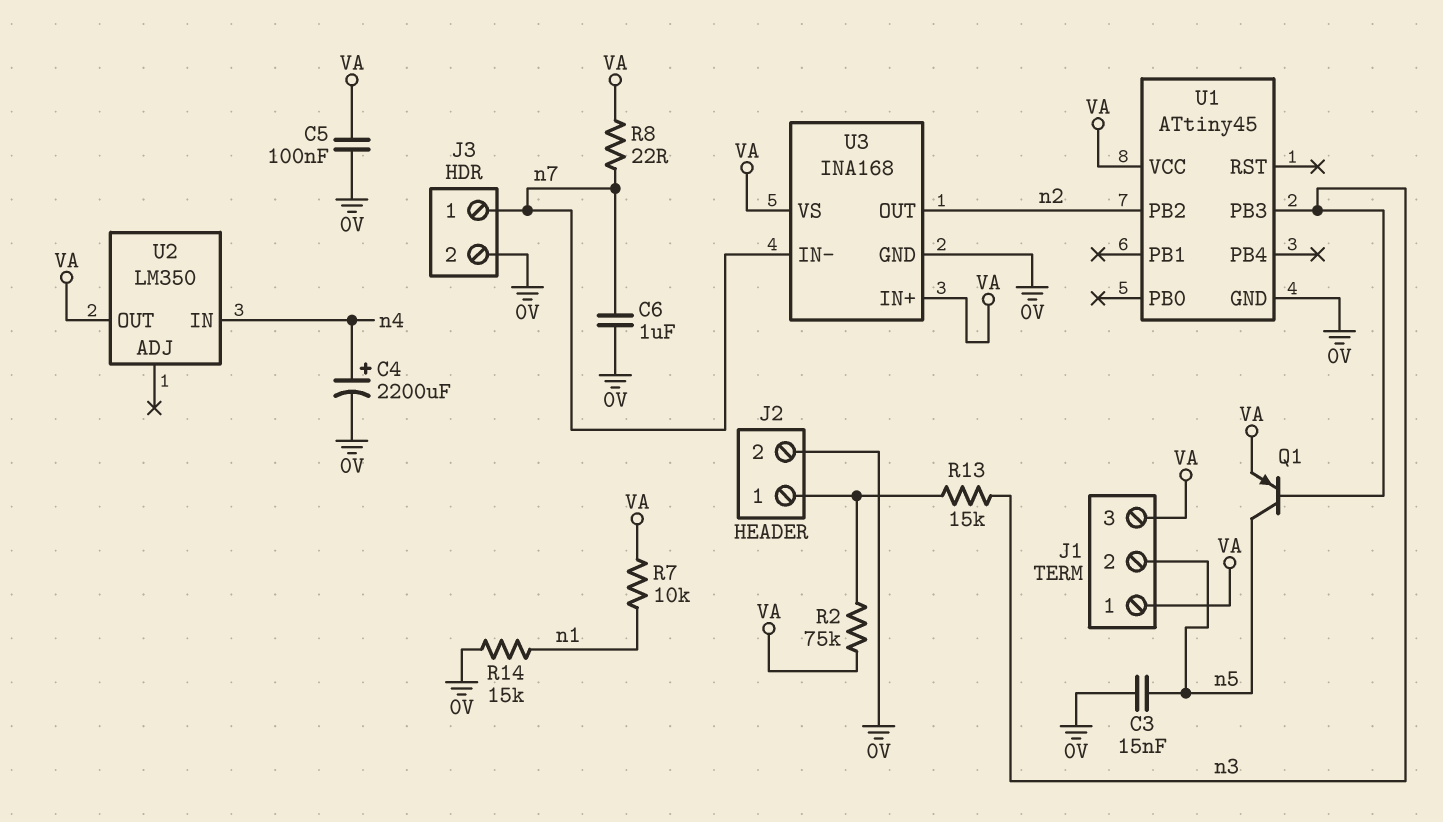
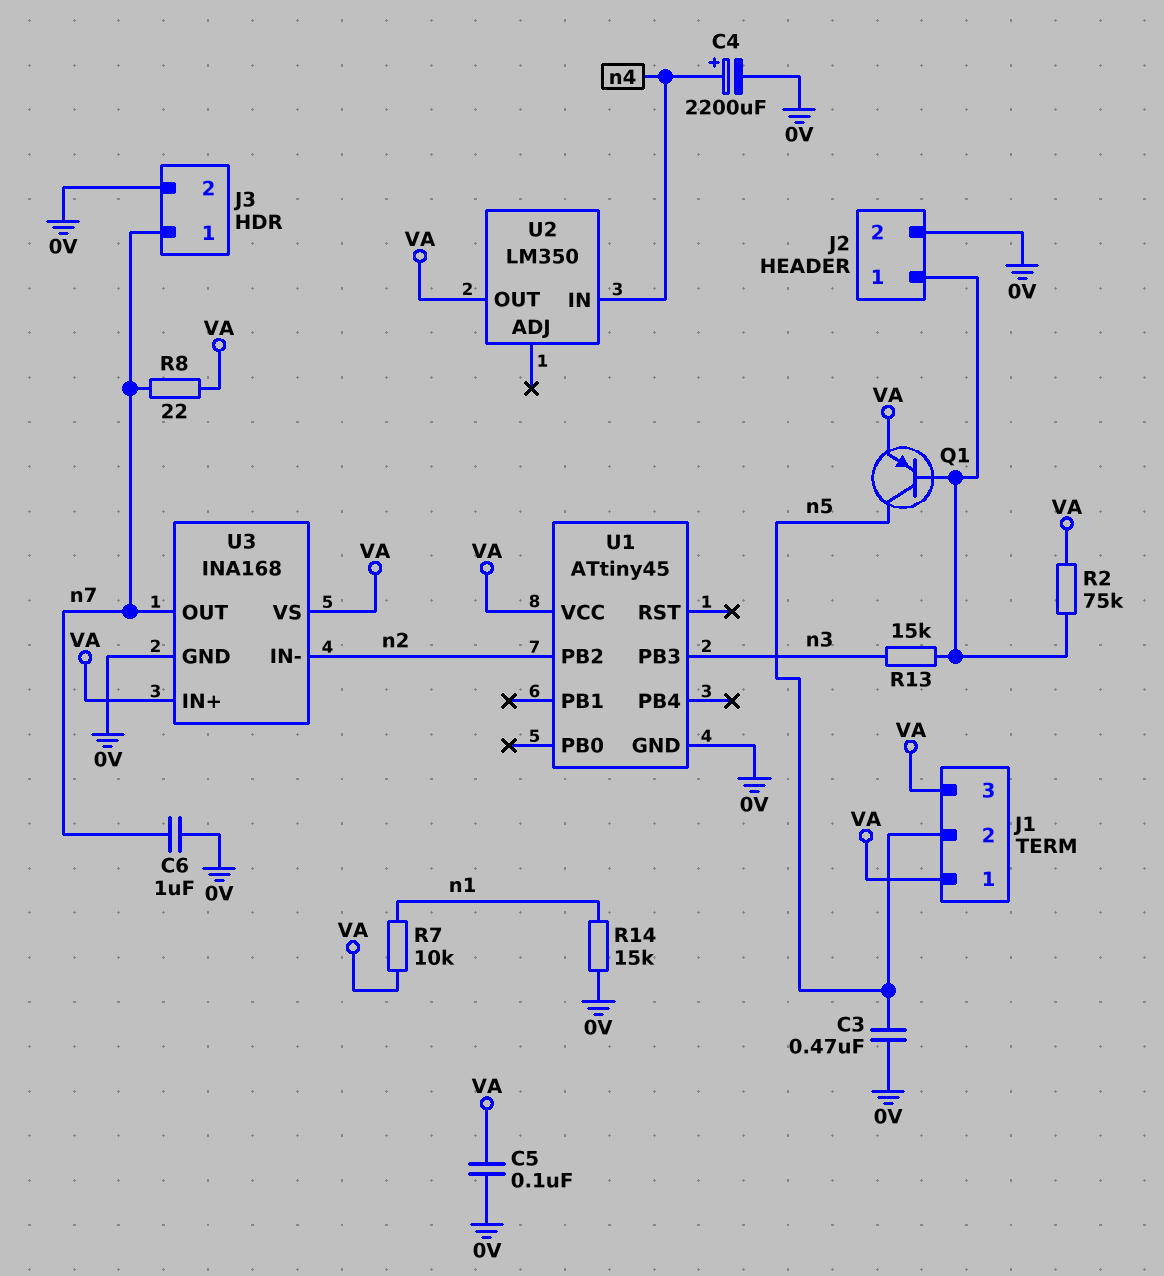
C3: 15nF (0V, n5) -> 470nF (0V, n5)
Q1: PNP (B n3, C n5, E VA) -> PNP (B J2/1, C n5, E VA)
U3 pin IN-: n7 -> n2
U3 pin OUT: n2 -> n7

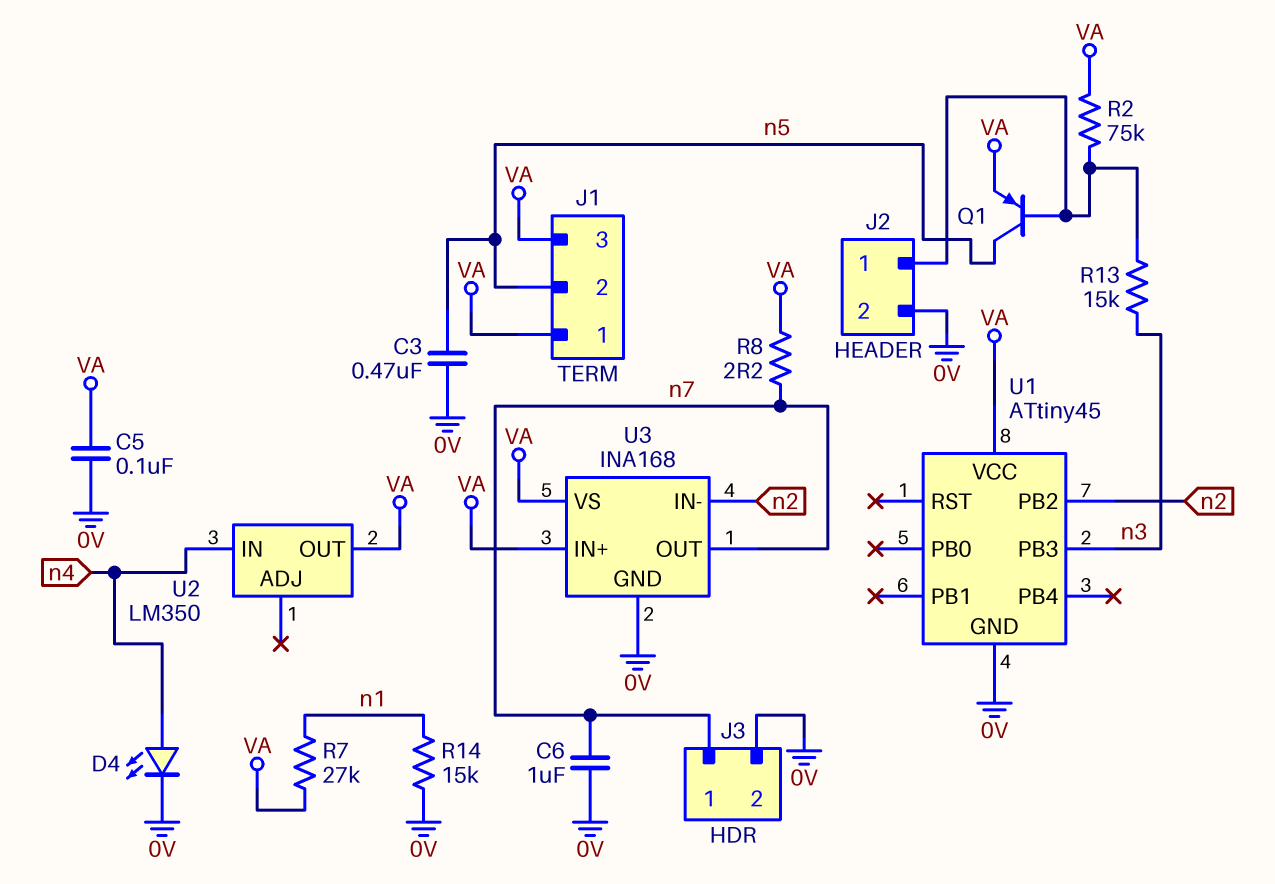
C4: 2200uF (plus n4, minus 0V) -> none
D4: none -> LED (A n4, K 0V)
R7: 10k (VA, n1) -> 27k (VA, n1)
R8: 22 (VA, n7) -> 2.2 (VA, n7)

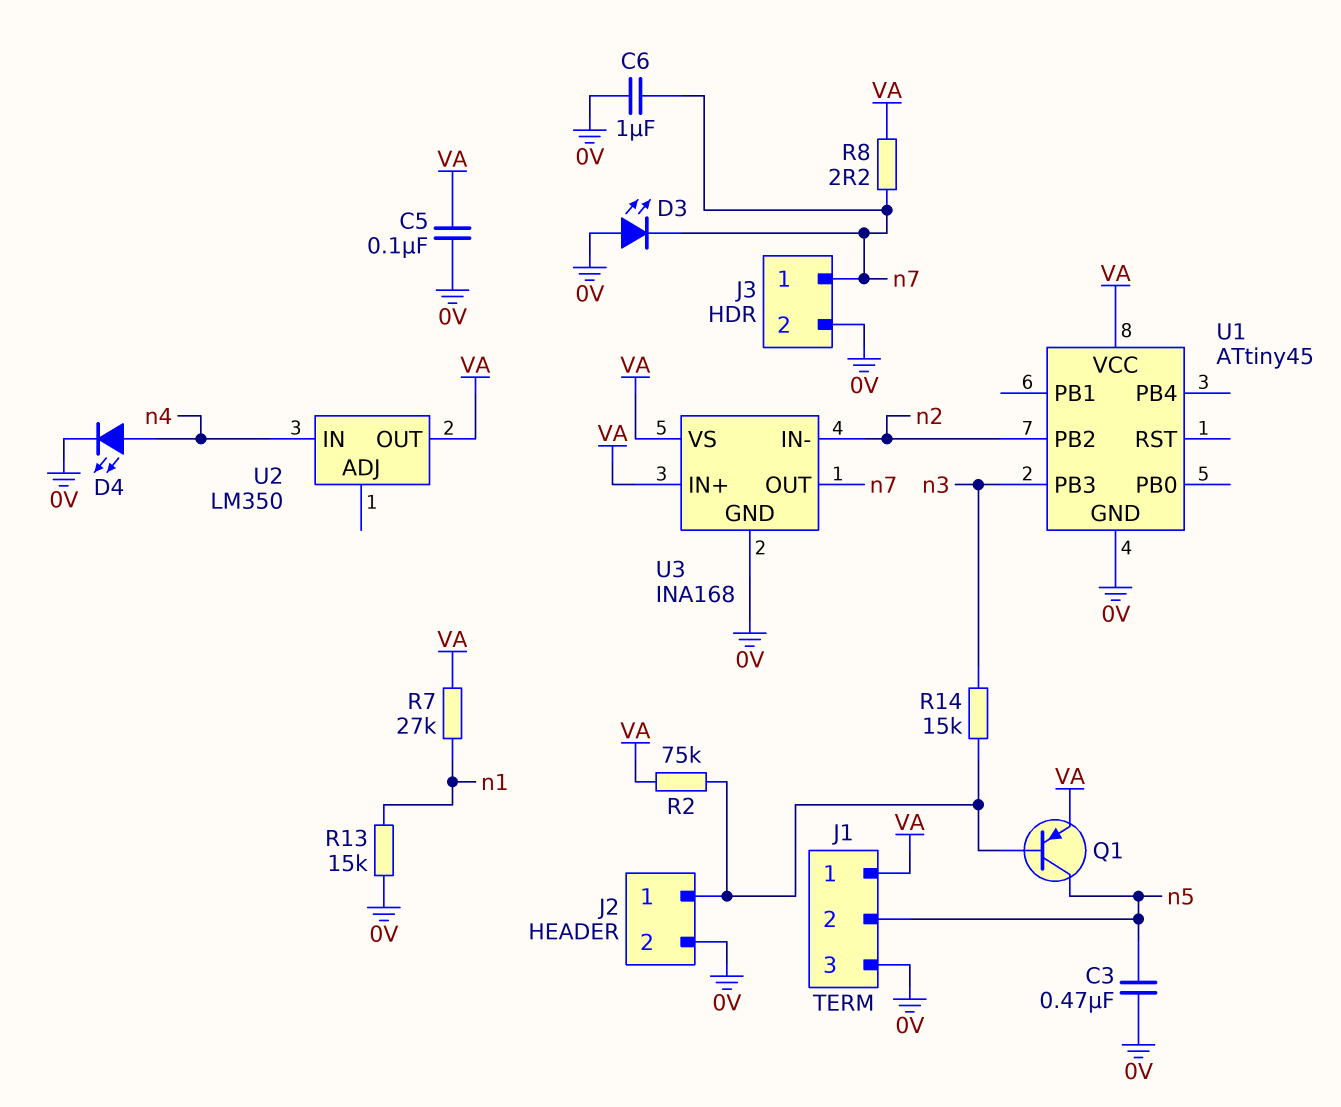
D3: none -> LED (A 0V, K n7)
J1 pin 3: VA -> 0V
R13: 15k (J2/1, n3) -> 15k (0V, n1)
R14: 15k (0V, n1) -> 15k (J2/1, n3)

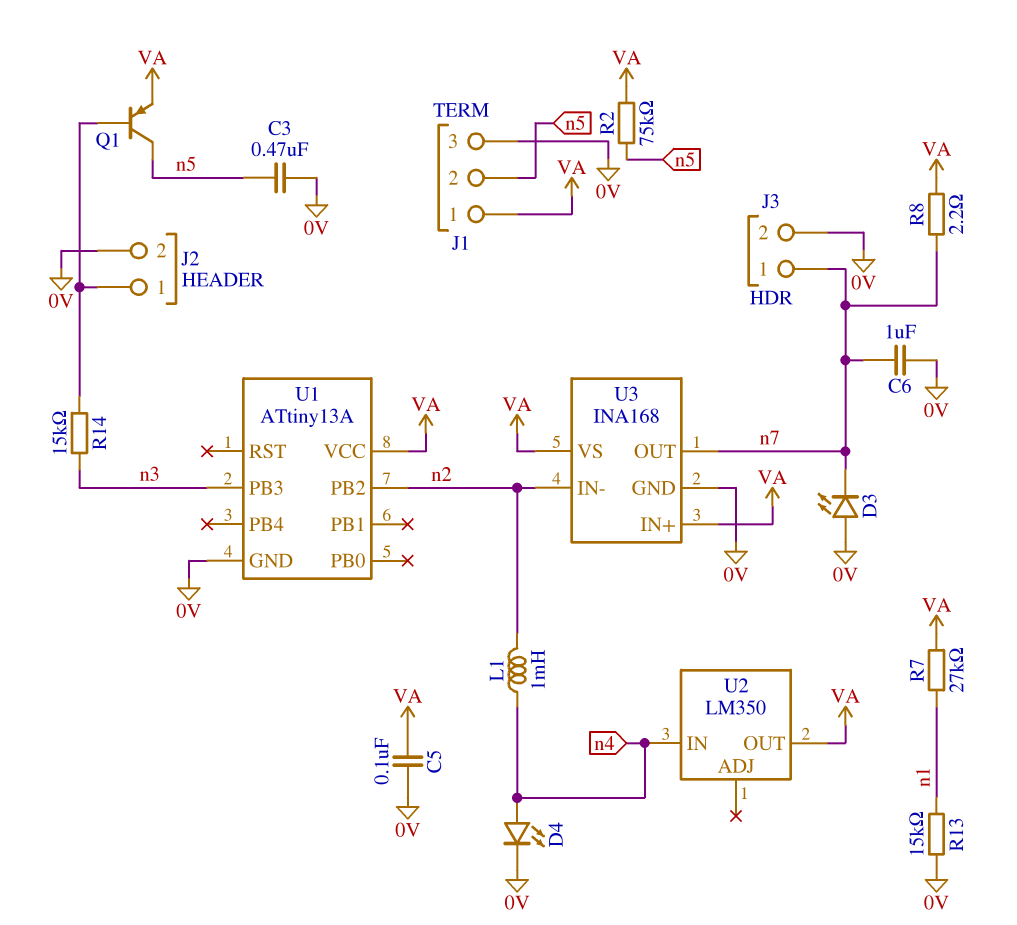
L1: none -> 1mH (n2, n4)
R2: 75k (J2/1, VA) -> 75k (VA, n5)
U1: ATtiny45 -> ATtiny13A

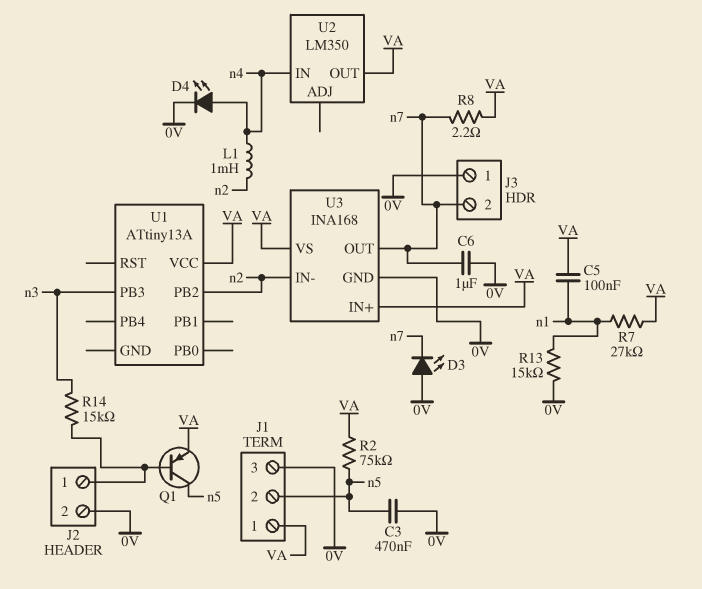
C5: 100nF (0V, VA) -> 100nF (VA, n1)
J3 pin 1: n7 -> 0V
J3 pin 2: 0V -> n7
U1 pin GND: 0V -> none

